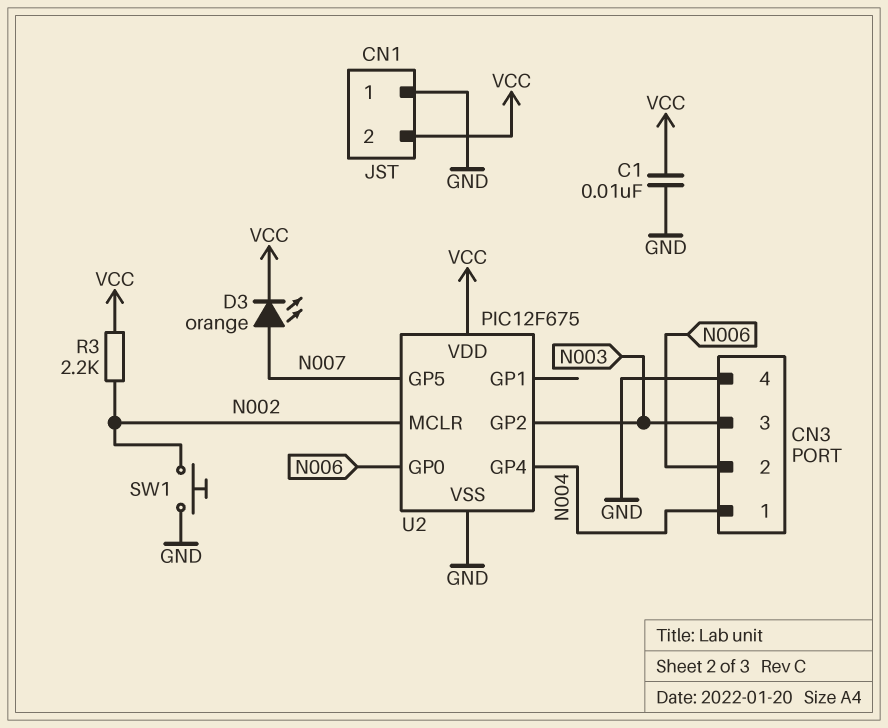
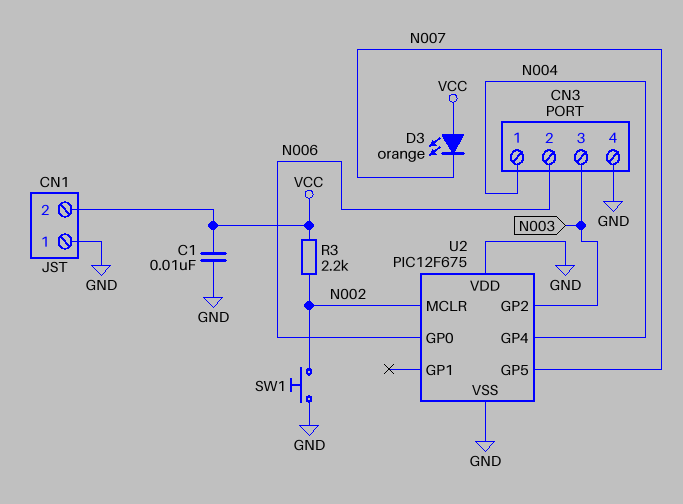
D3: LED orange (A N007, K VCC) -> LED orange (A VCC, K N007)
U2 pin VDD: VCC -> GND

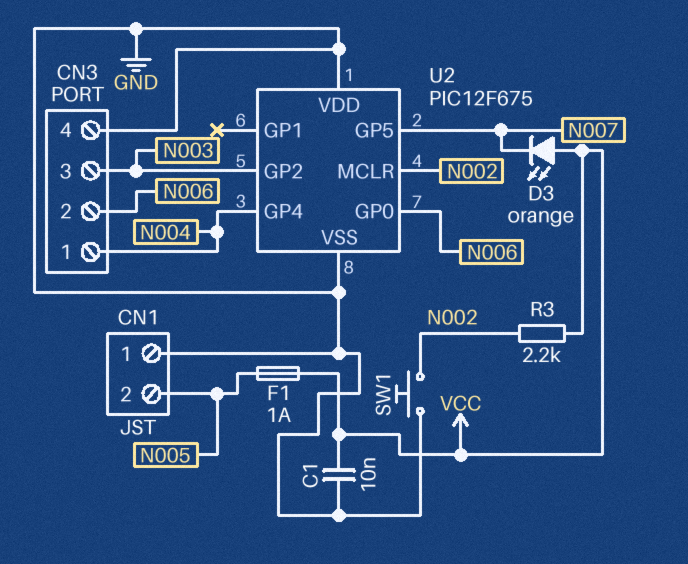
CN1 pin 2: VCC -> N005
F1: none -> 1A (N005, VCC)

